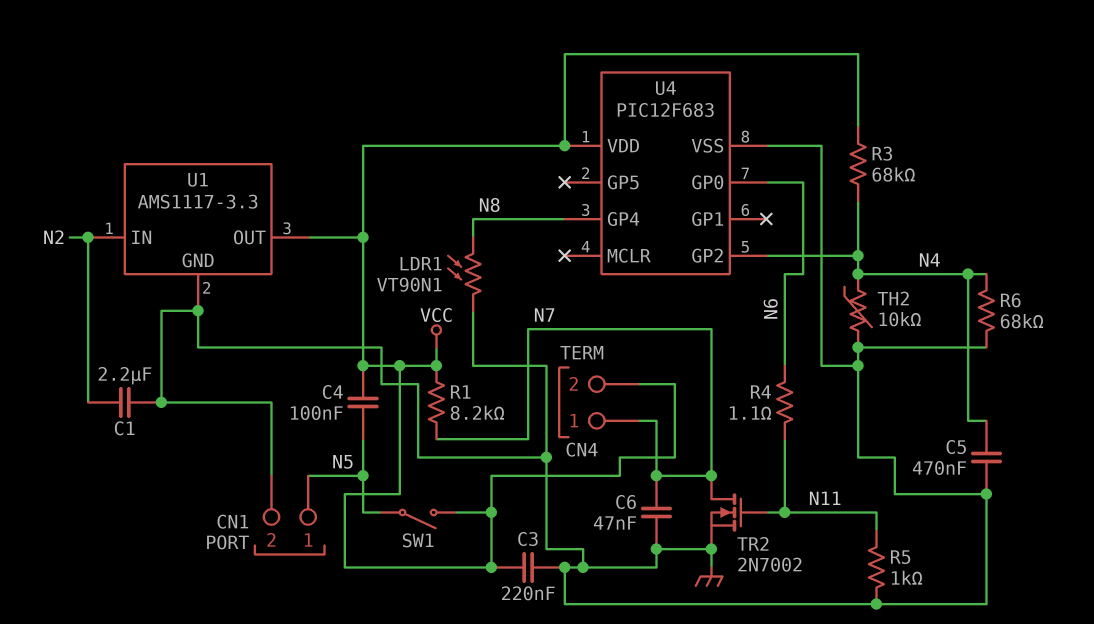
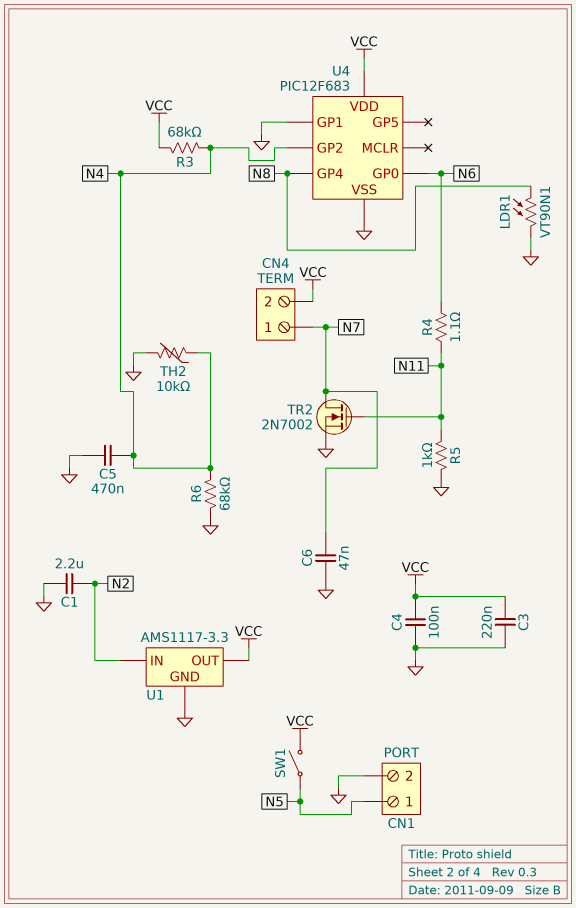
C4: 100nF (N5, VCC) -> 100nF (GND, VCC)
R1: 8.2k (N7, VCC) -> none
U4 pin GP1: none -> GND

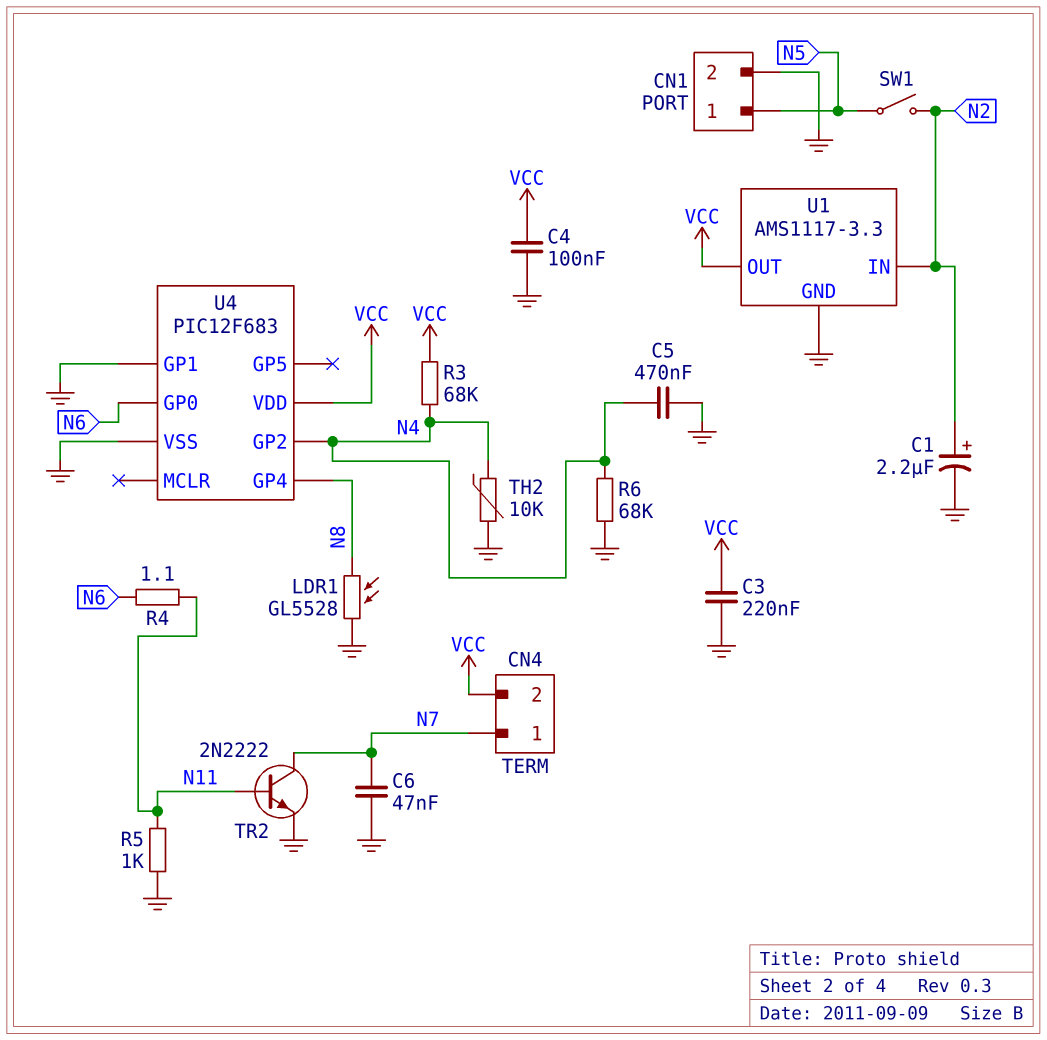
C1: 2.2uF (GND, N2) -> 2.2uF (plus N2, minus GND)
LDR1: VT90N1 (GND, N8) -> GL5528 (GND, N8)
SW1: switch (N5, VCC) -> switch (N2, N5)
TR2: NMOS 2N7002 (G N11, D N7, S GND) -> NPN 2N2222 (B N11, C N7, E GND)

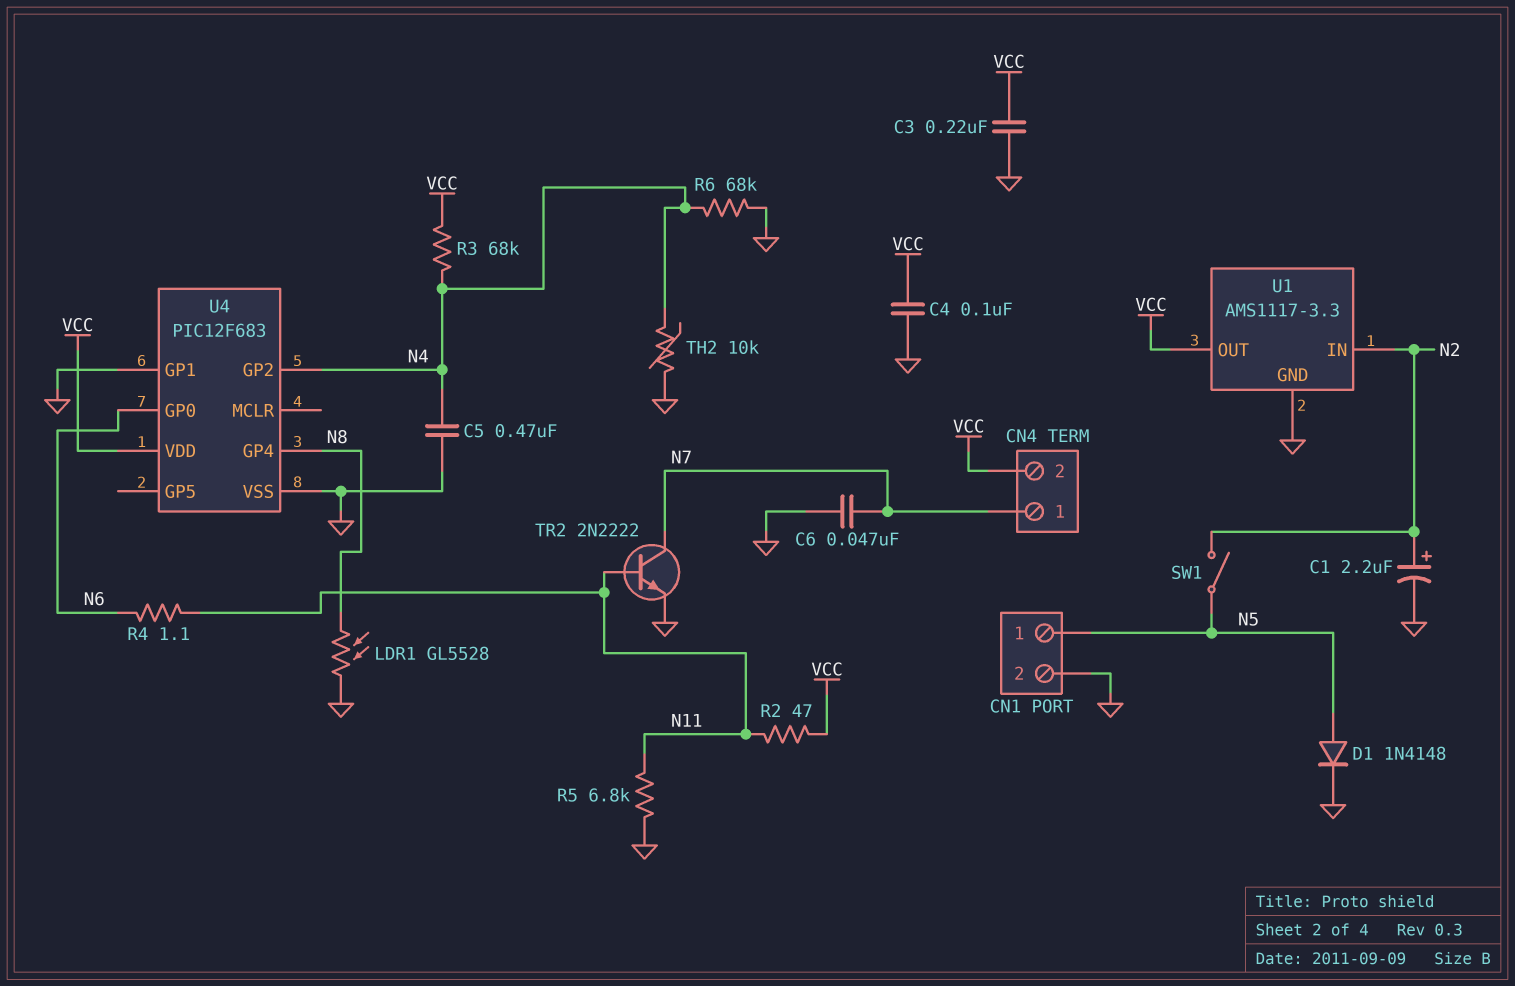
D1: none -> diode 1N4148 (A N5, K GND)
R2: none -> 47 (N11, VCC)
R5: 1k (GND, N11) -> 6.8k (GND, N11)

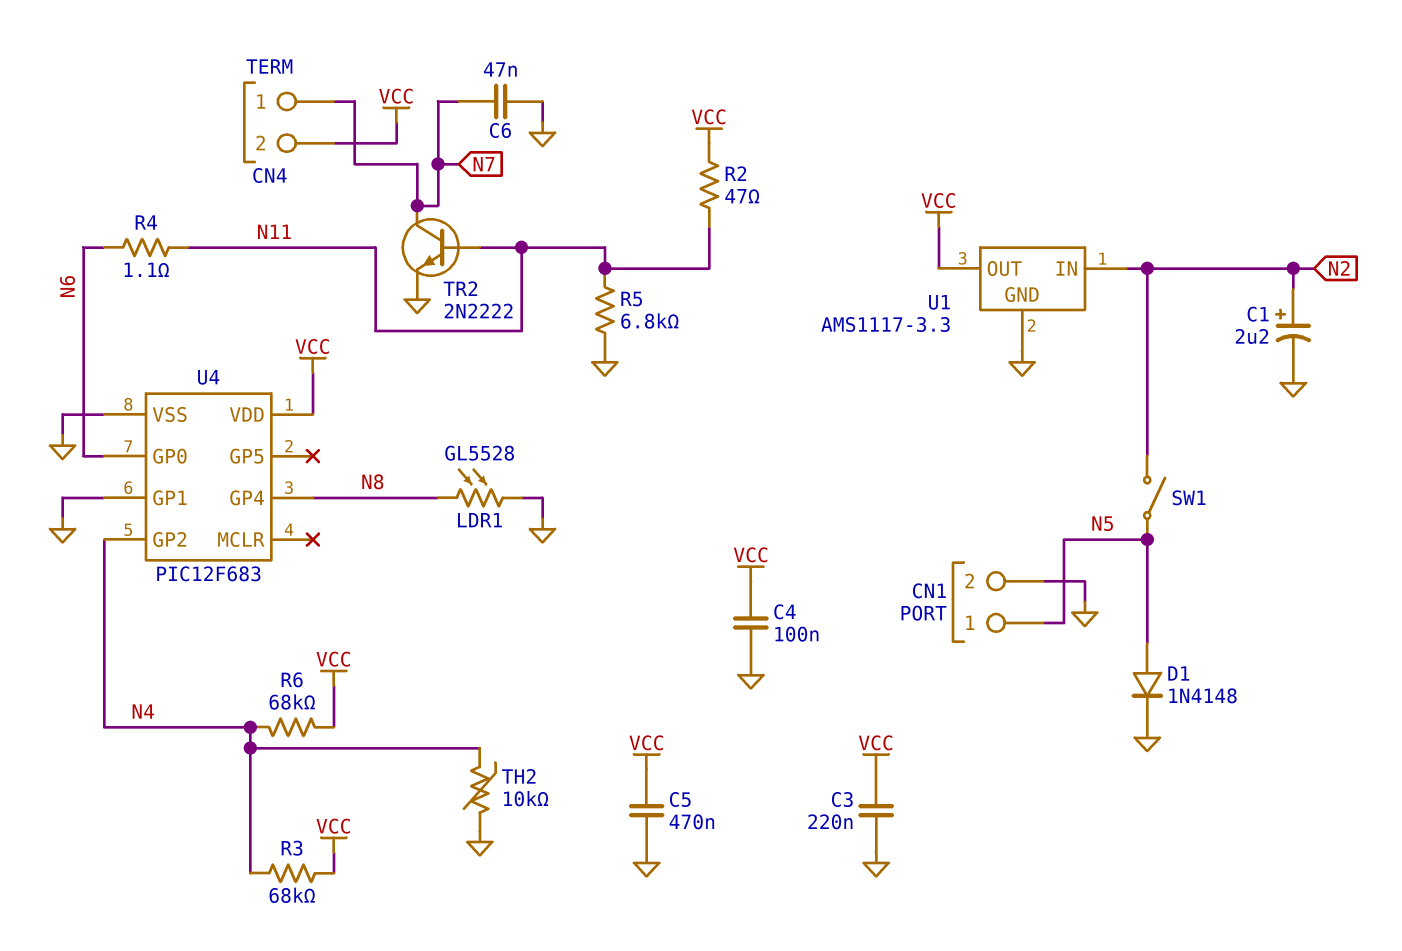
C5: 470nF (GND, N4) -> 470nF (GND, VCC)
R6: 68k (GND, N4) -> 68k (N4, VCC)

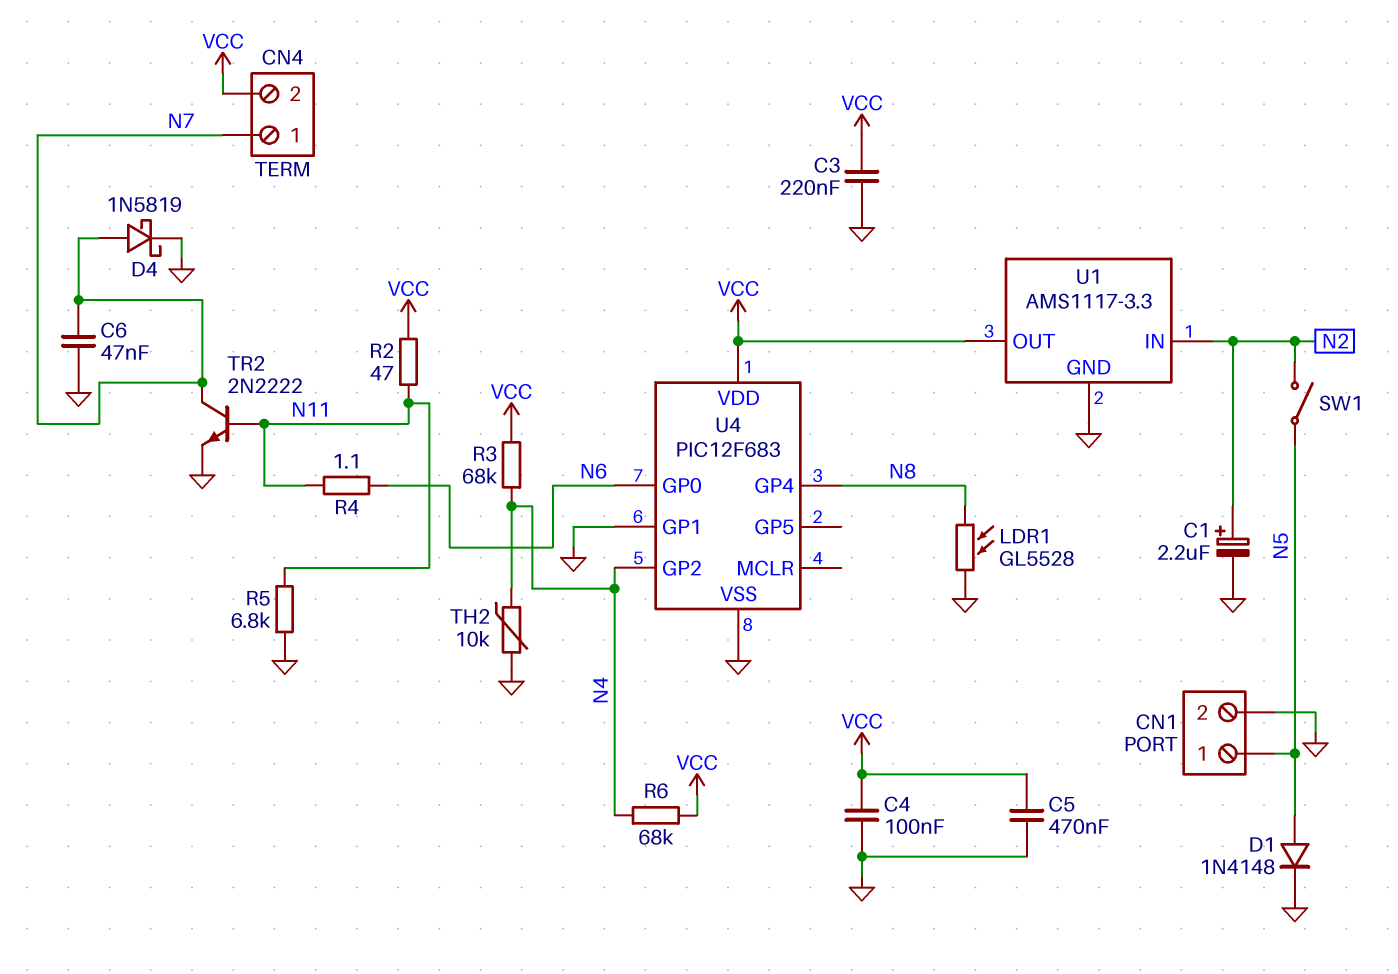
D4: none -> schottky 1N5819 (A N7, K GND)

